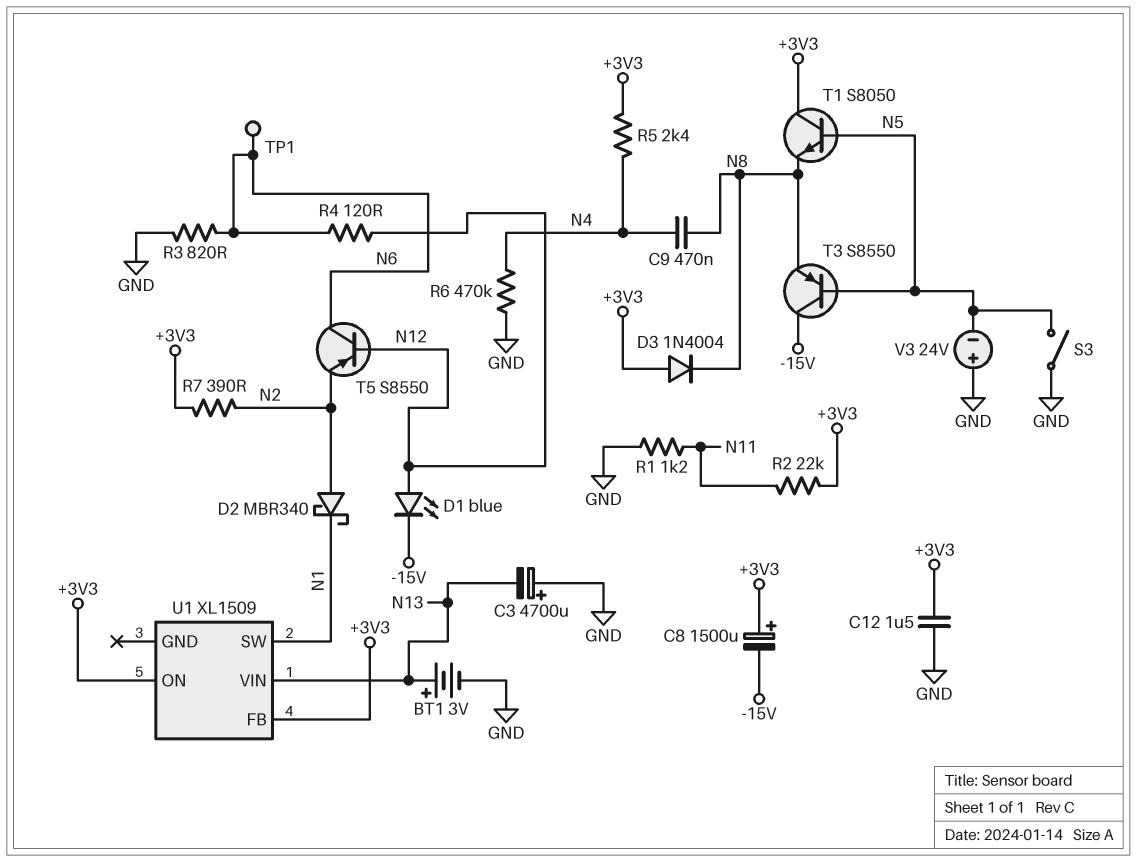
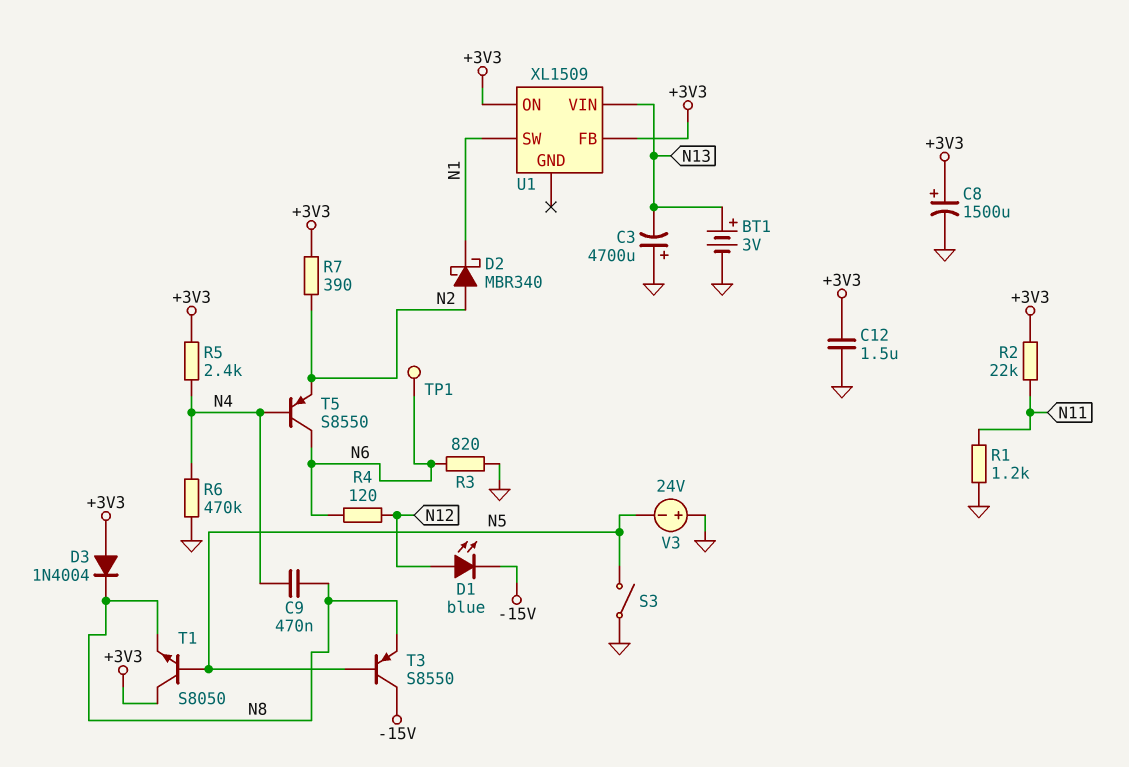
C8: 1500uF (plus +3V3, minus -15V) -> 1500uF (plus +3V3, minus GND)
T5: PNP S8550 (B N12, C N6, E N2) -> PNP S8550 (B N4, C N6, E N2)

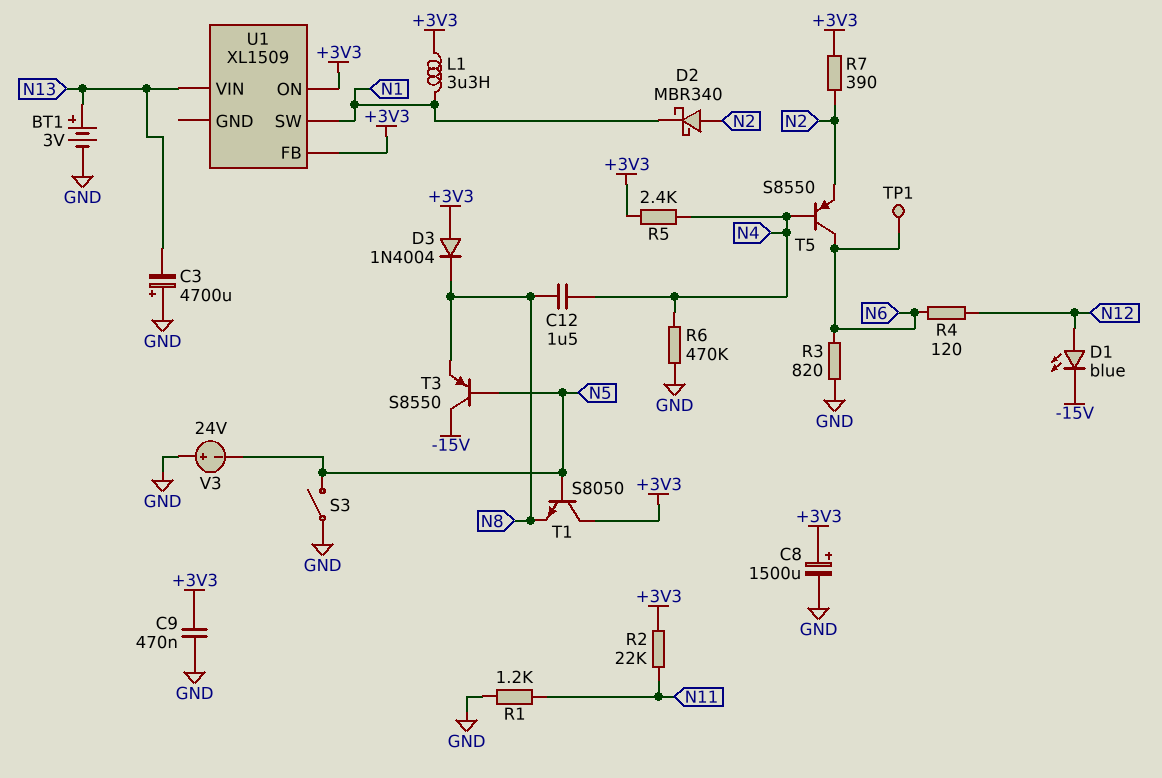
C9: 470nF (N4, N8) -> 470nF (+3V3, GND)
C12: 1.5uF (+3V3, GND) -> 1.5uF (N4, N8)
L1: none -> 3.3uH (+3V3, N1)

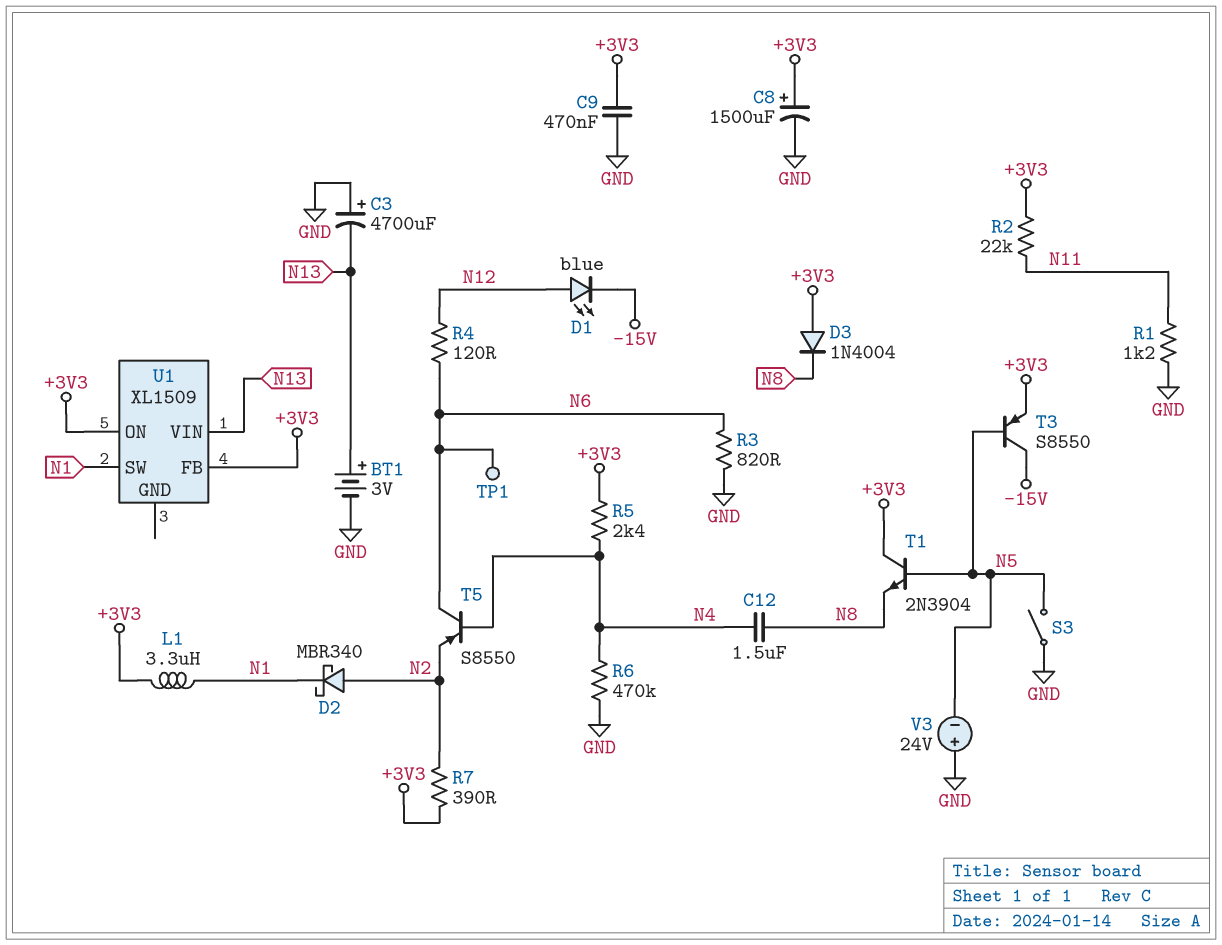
T1: NPN S8050 (B N5, C +3V3, E N8) -> NPN 2N3904 (B N5, C +3V3, E N8)
T3: PNP S8550 (B N5, C -15V, E N8) -> PNP S8550 (B N5, C -15V, E +3V3)

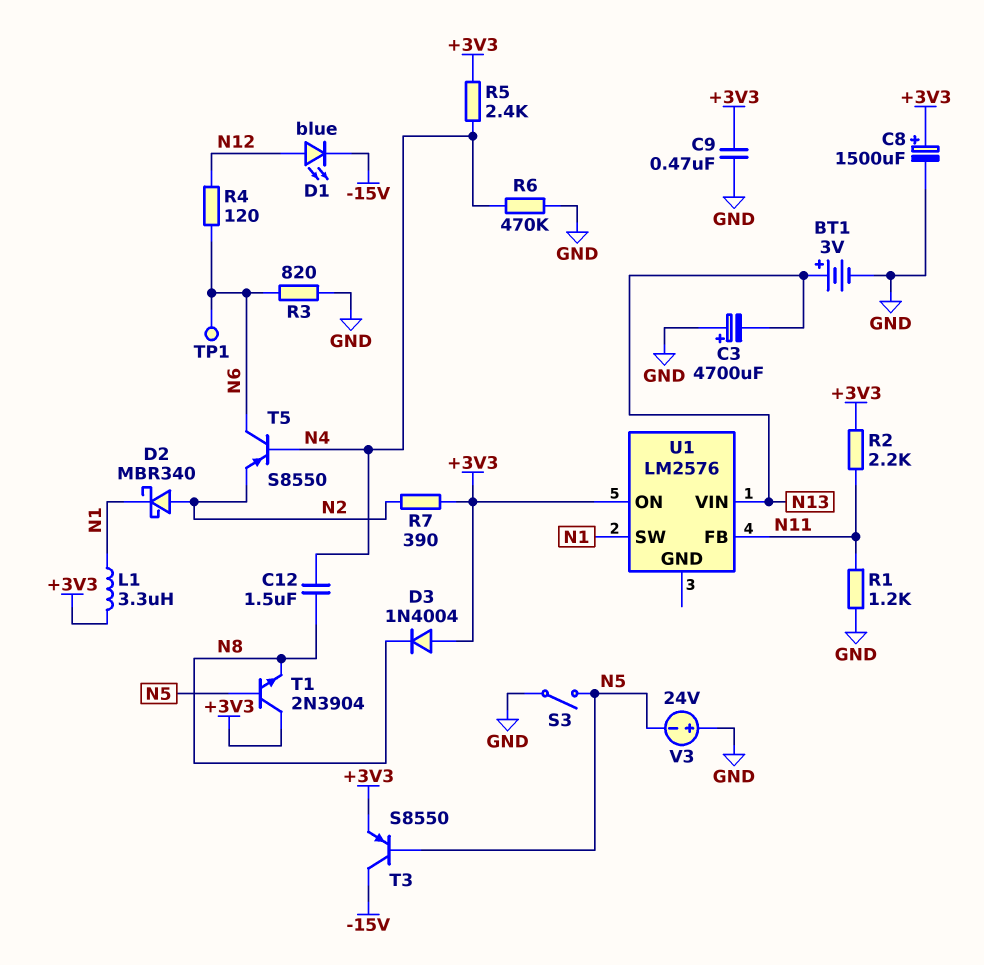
R2: 22k (+3V3, N11) -> 2.2k (+3V3, N11)
U1: XL1509 -> LM2576
U1 pin FB: +3V3 -> N11

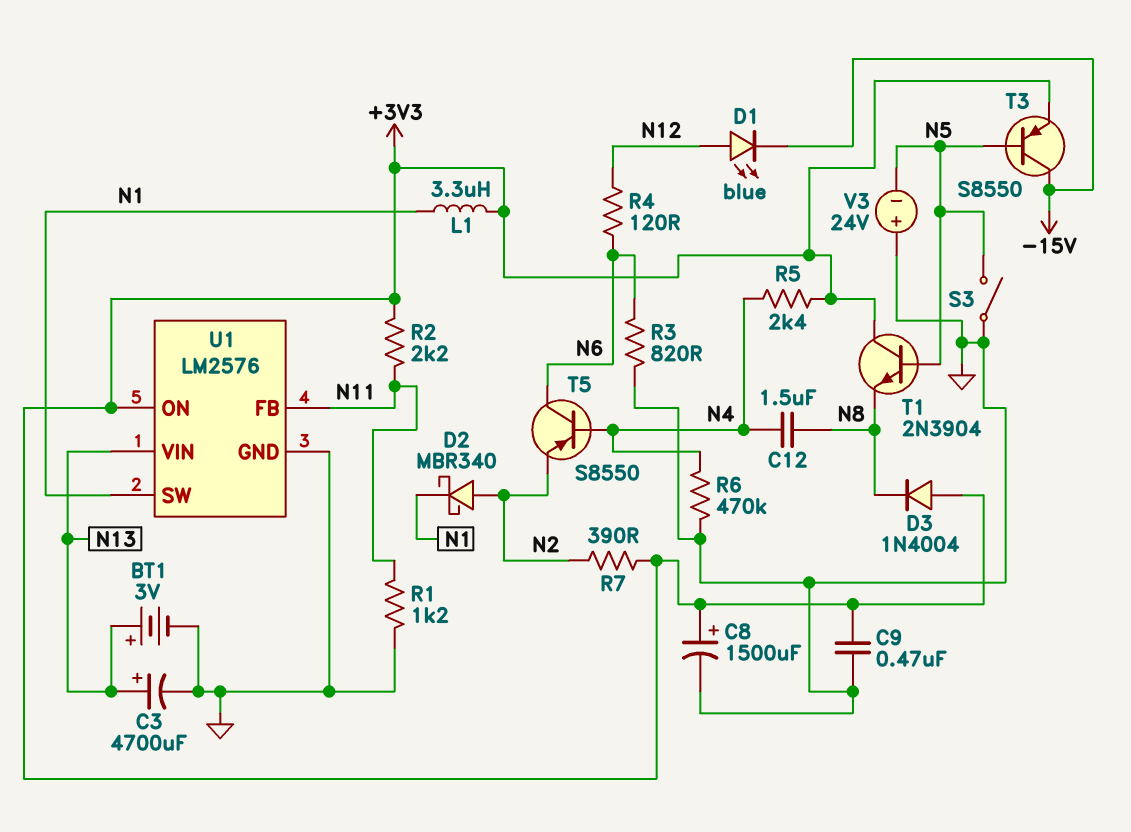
C3: 4700uF (plus GND, minus N13) -> 4700uF (plus N13, minus GND)
TP1: test point (N6) -> none
U1 pin GND: none -> GND

